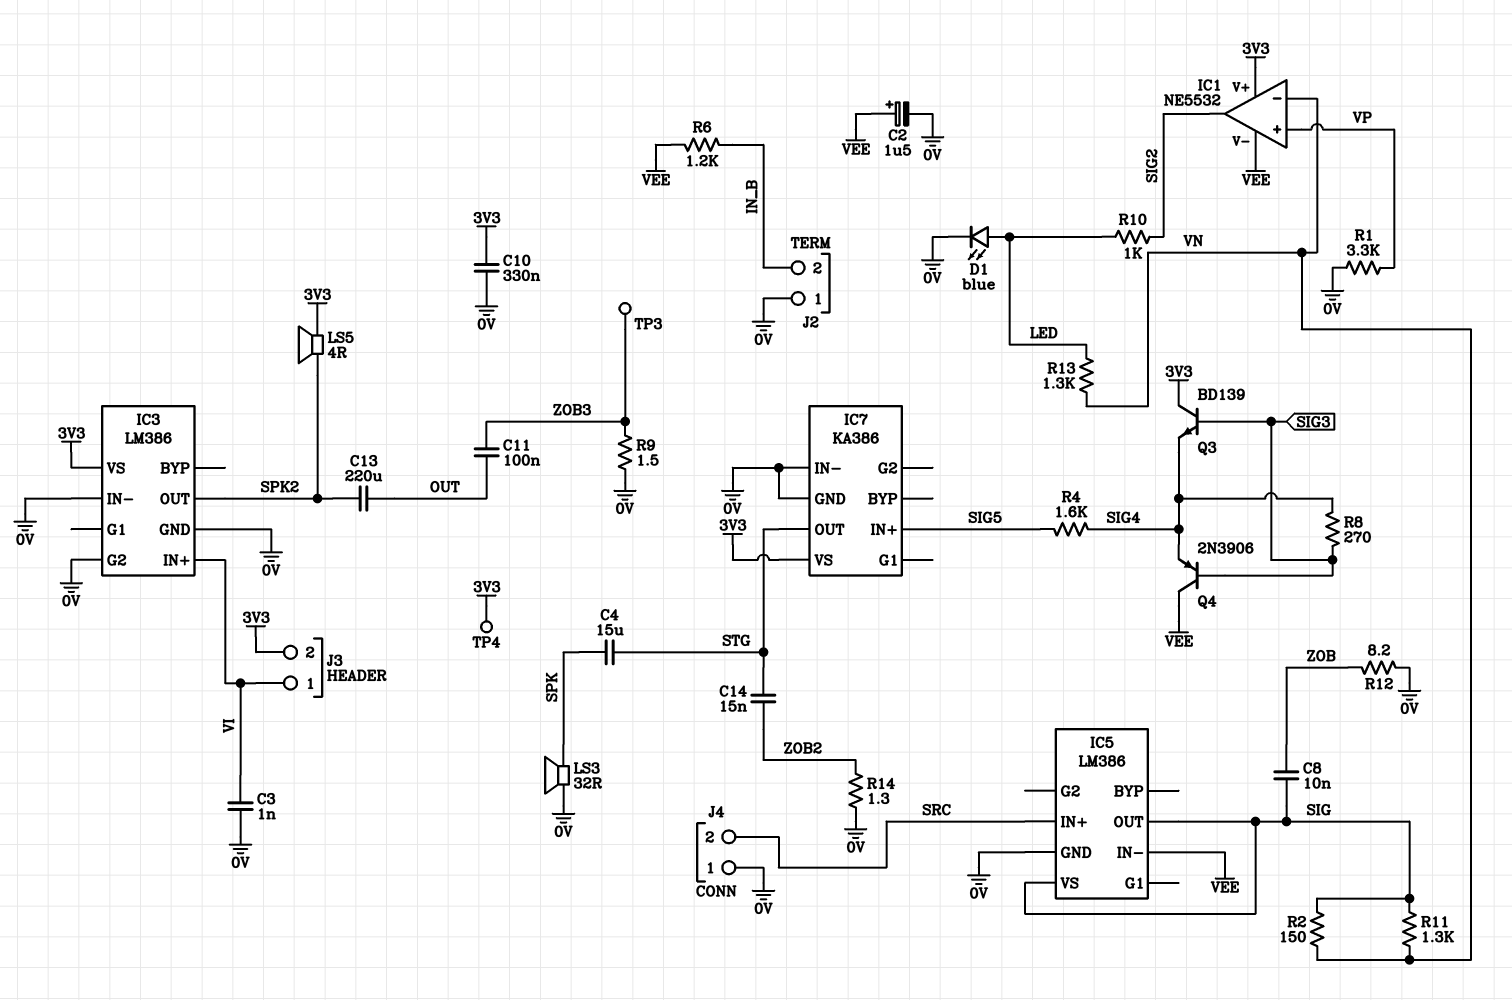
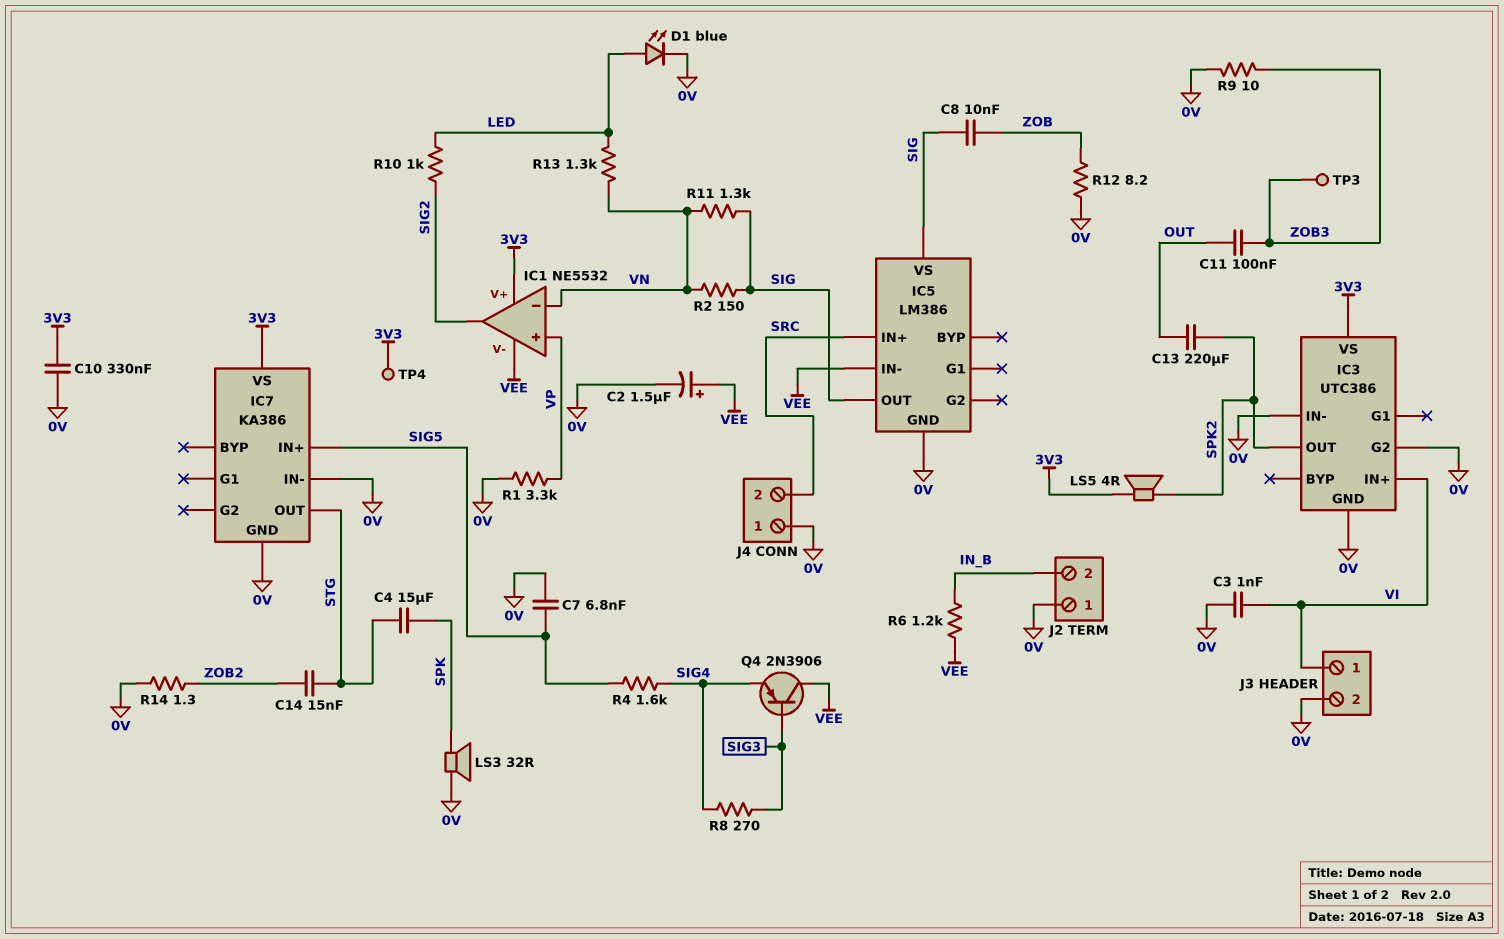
C7: none -> 6.8nF (0V, SIG5)
IC3: LM386 -> UTC386
J3 pin 2: 3V3 -> 0V
Q3: NPN BD139 (B SIG3, C 3V3, E SIG4) -> none
R9: 1.5 (0V, ZOB3) -> 10 (0V, ZOB3)

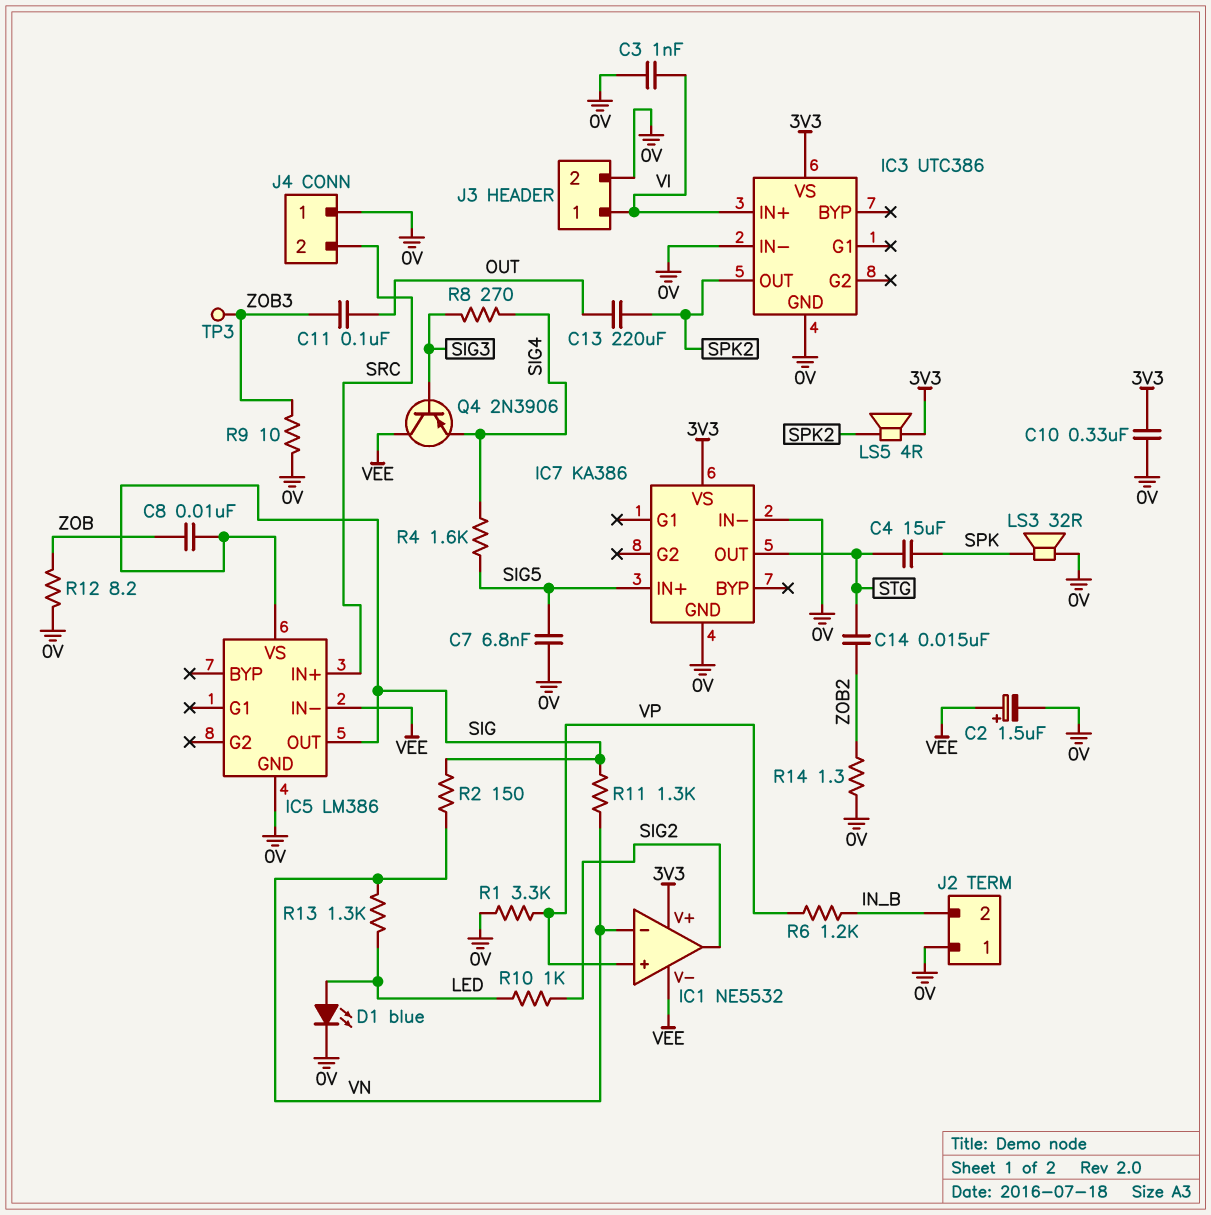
IC3 pin G2: 0V -> none
R6: 1.2k (IN_B, VEE) -> 1.2k (IN_B, VP)
TP4: test point (3V3) -> none

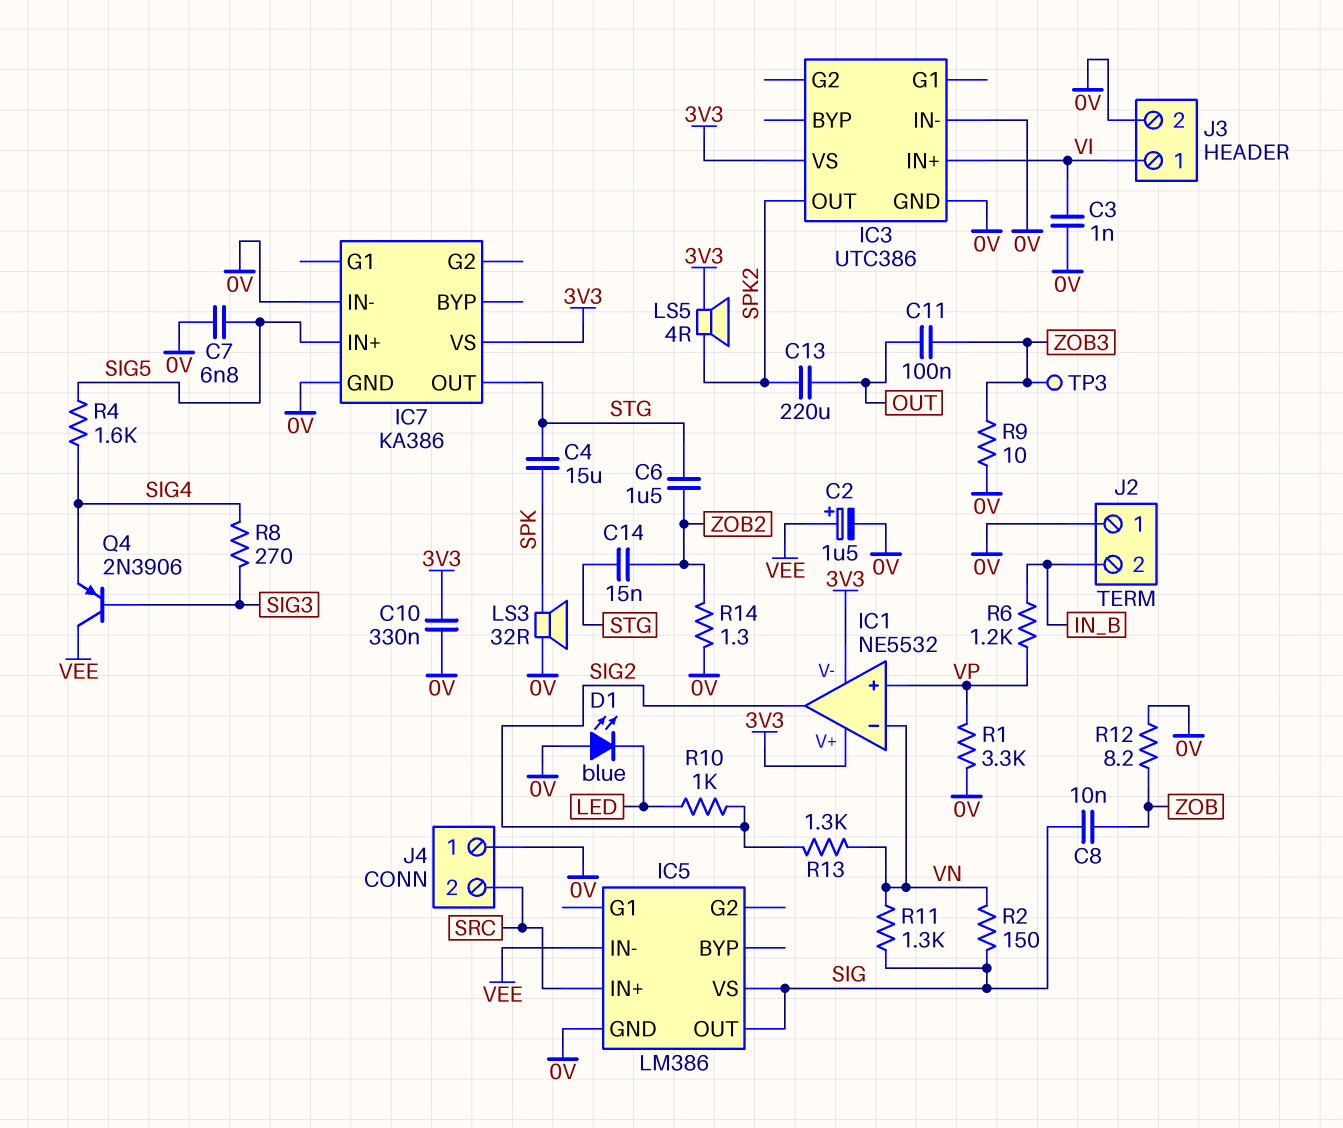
C6: none -> 1.5uF (STG, ZOB2)
D1: LED blue (A LED, K 0V) -> LED blue (A 0V, K LED)
IC1 pin V-: VEE -> 3V3
R13: 1.3k (LED, VN) -> 1.3k (SIG2, VN)

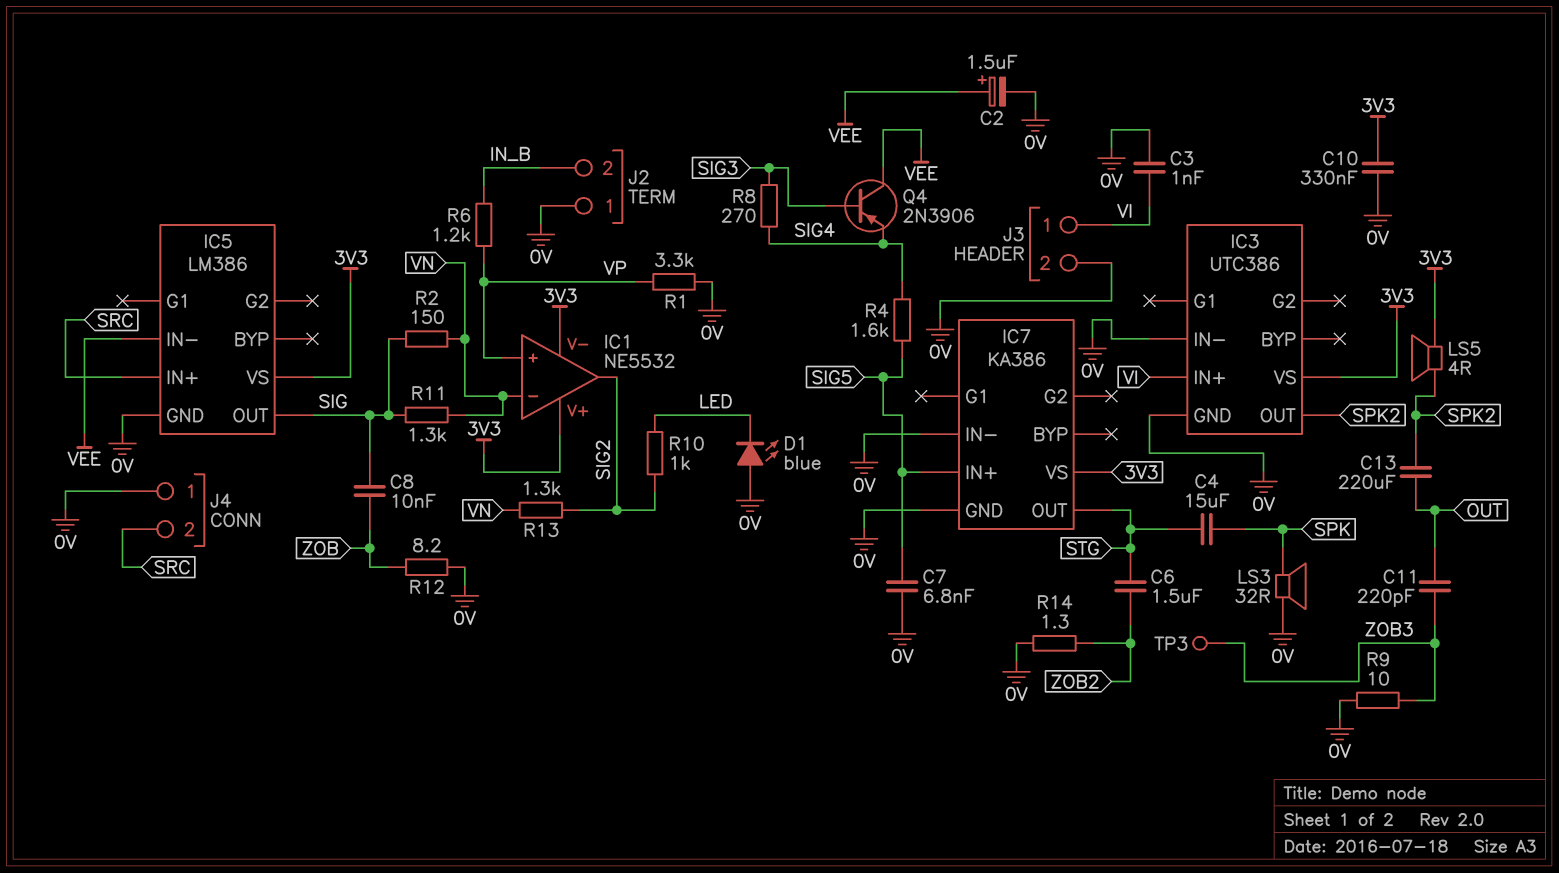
C11: 100nF (OUT, ZOB3) -> 220pF (OUT, ZOB3)
C14: 15nF (STG, ZOB2) -> none
IC5 pin VS: SIG -> 3V3

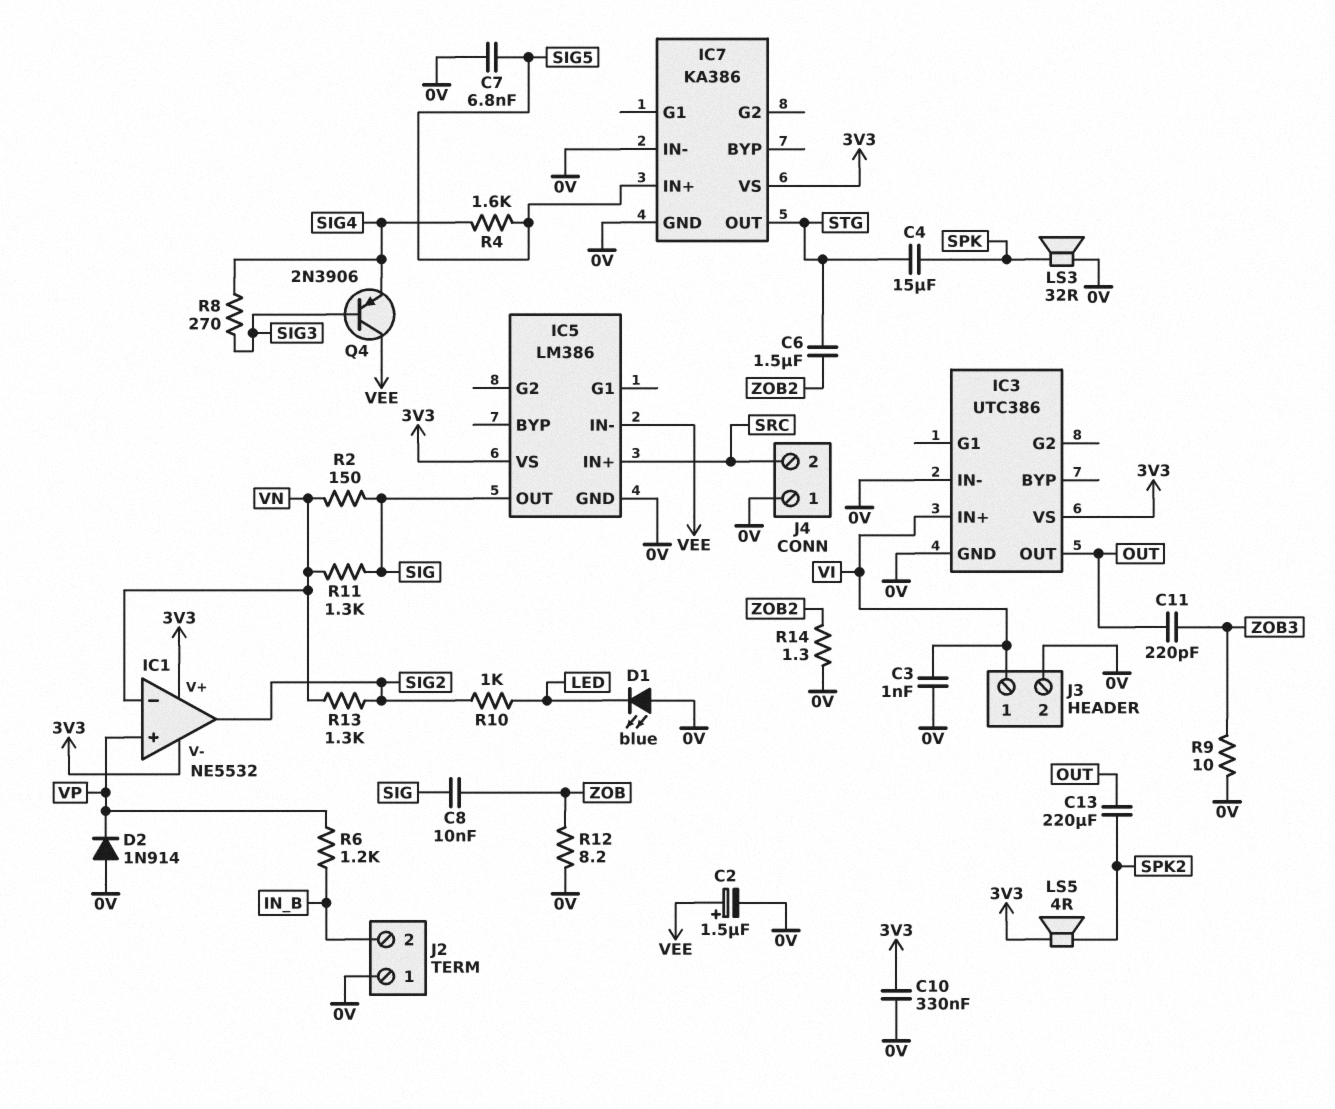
D2: none -> diode 1N914 (A 0V, K VP)
IC3 pin OUT: SPK2 -> OUT
R1: 3.3k (0V, VP) -> none
TP3: test point (ZOB3) -> none

